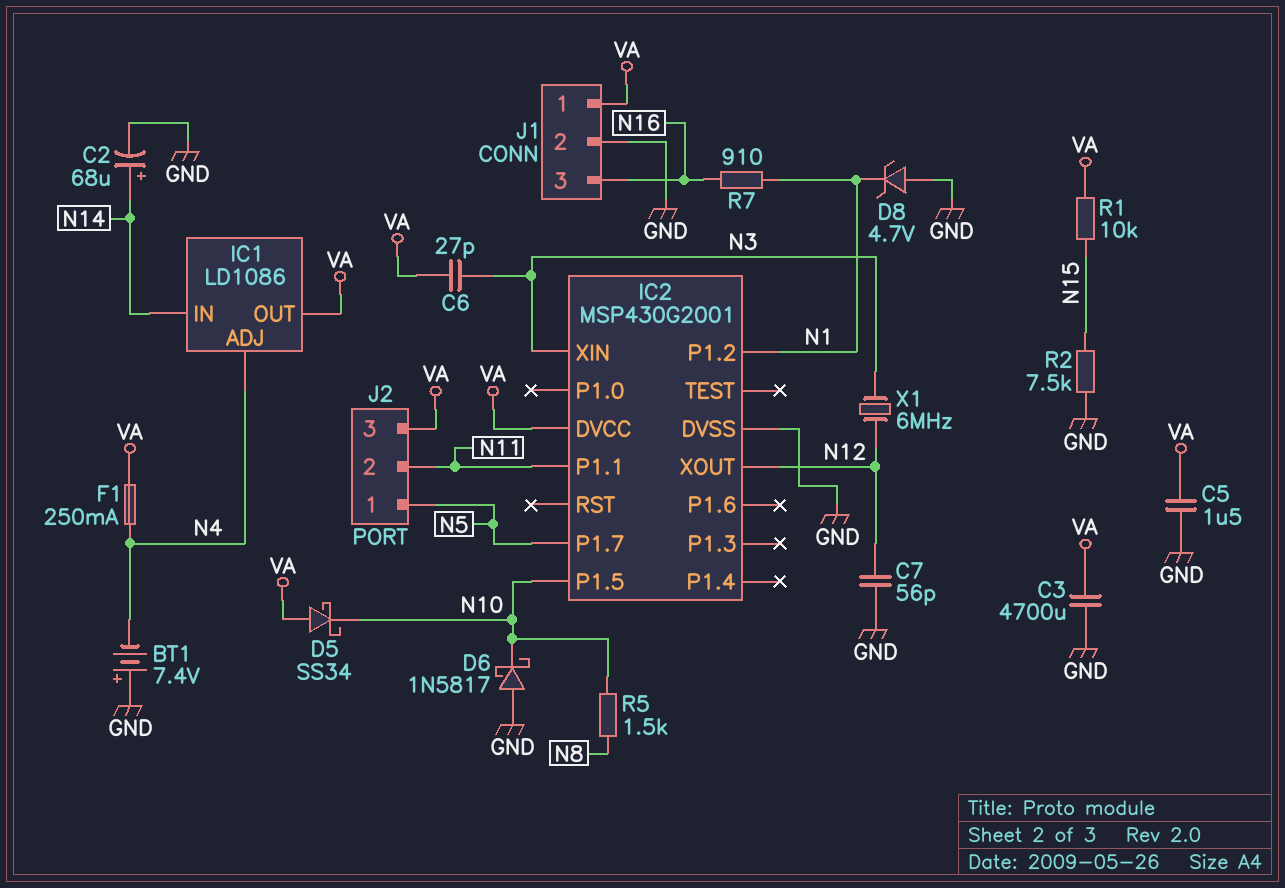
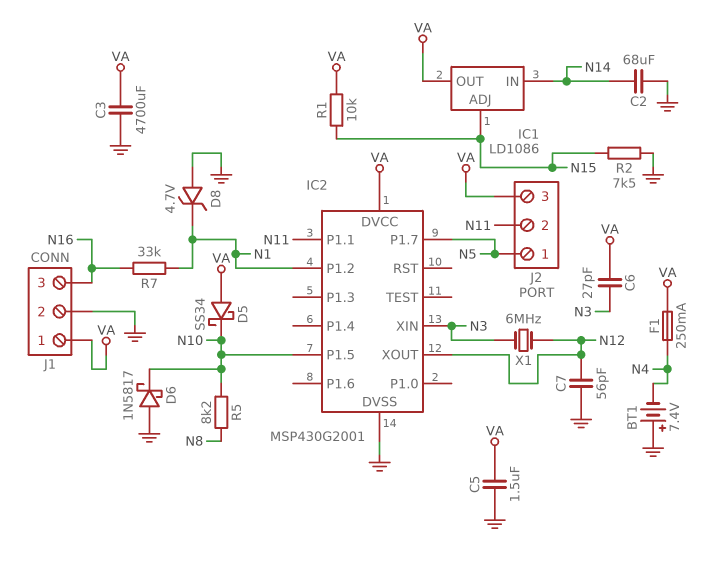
C2: 68uF (plus N14, minus GND) -> 68uF (GND, N14)
IC1 pin ADJ: N4 -> N15
R5: 1.5k (N8, N10) -> 8.2k (N8, N10)
R7: 910 (N1, N16) -> 33k (N1, N16)

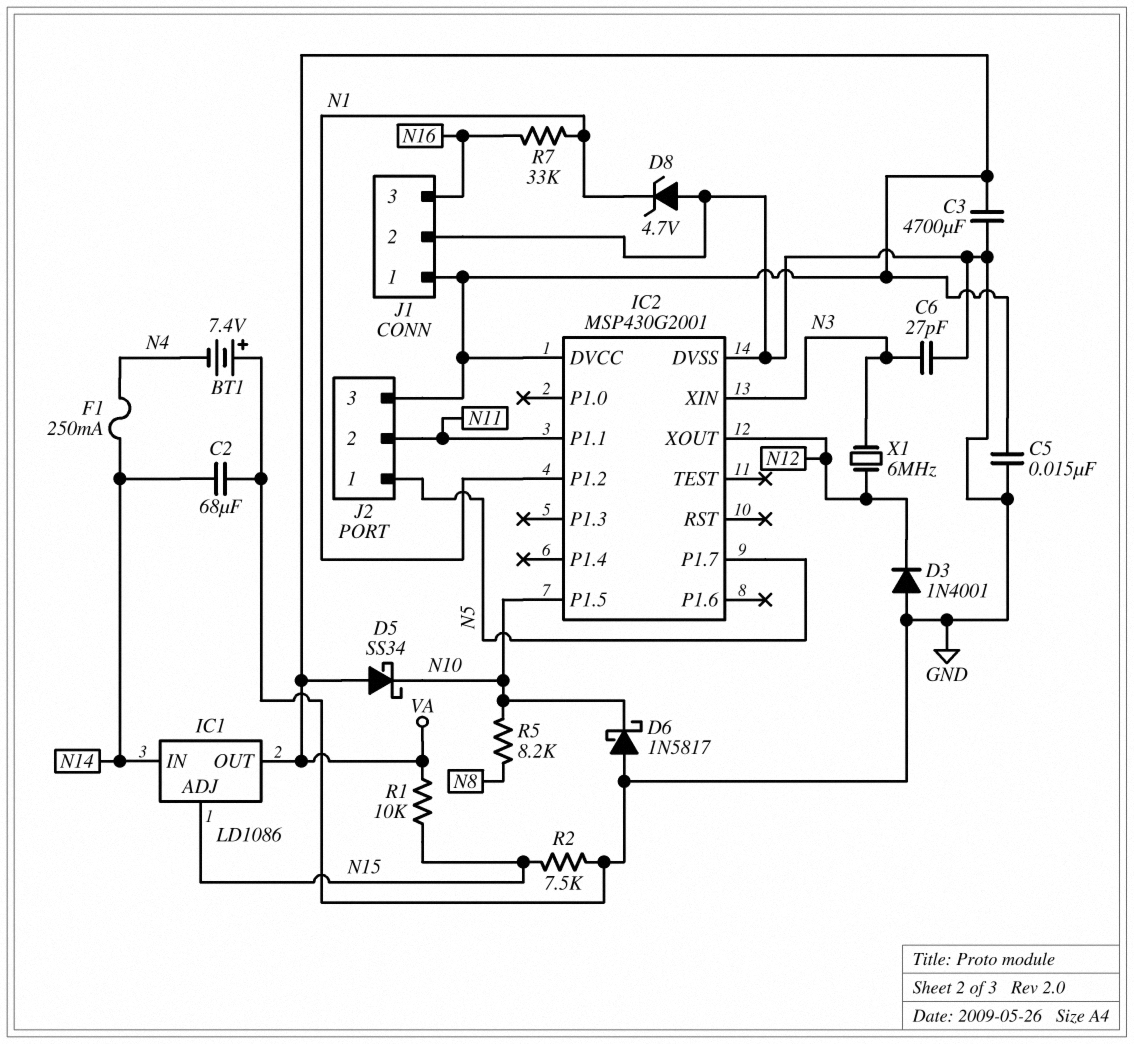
C5: 1.5uF (GND, VA) -> 15nF (GND, VA)
C6: 27pF (N3, VA) -> 27pF (GND, N3)
C7: 56pF (GND, N12) -> none
D3: none -> diode 1N4001 (A GND, K N12)
F1: 250mA (N4, VA) -> 250mA (N4, N14)

